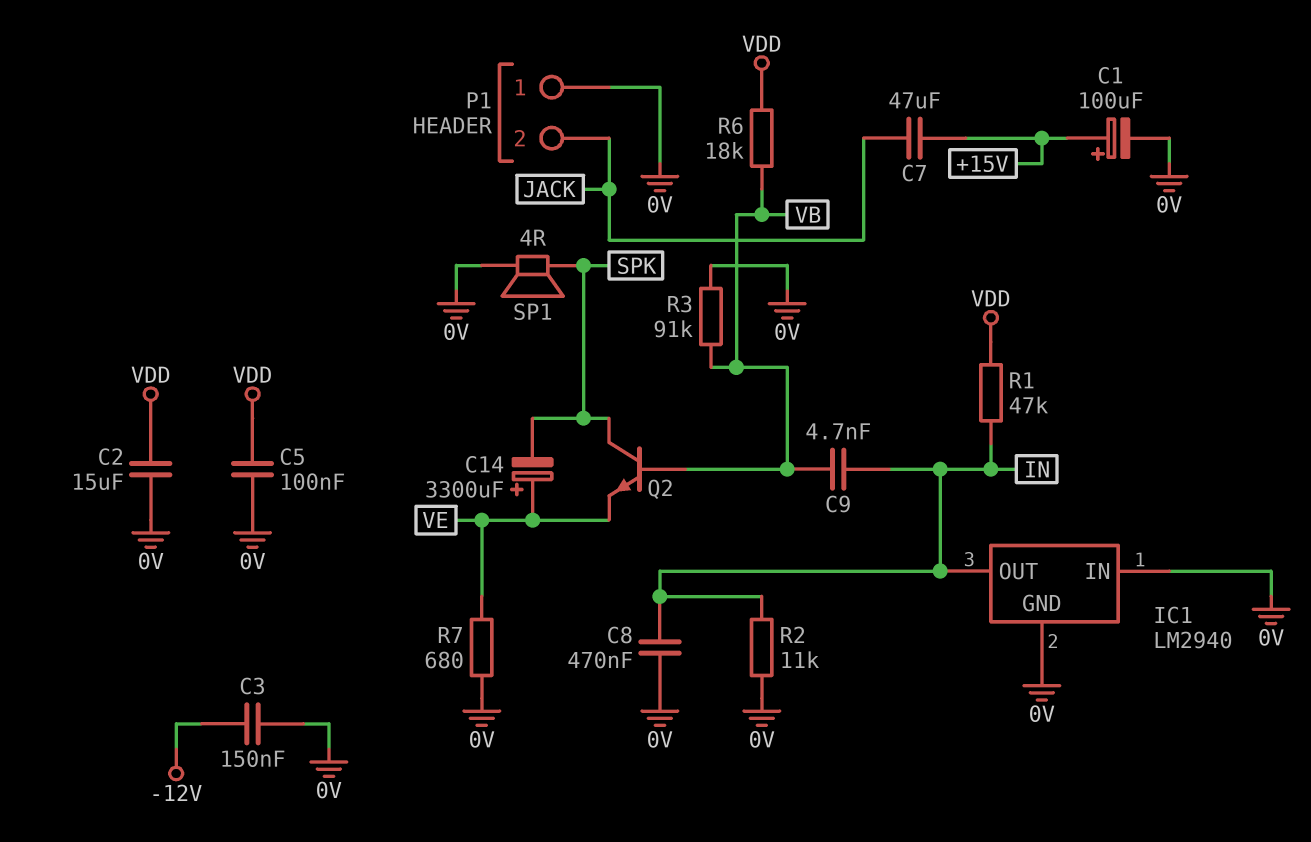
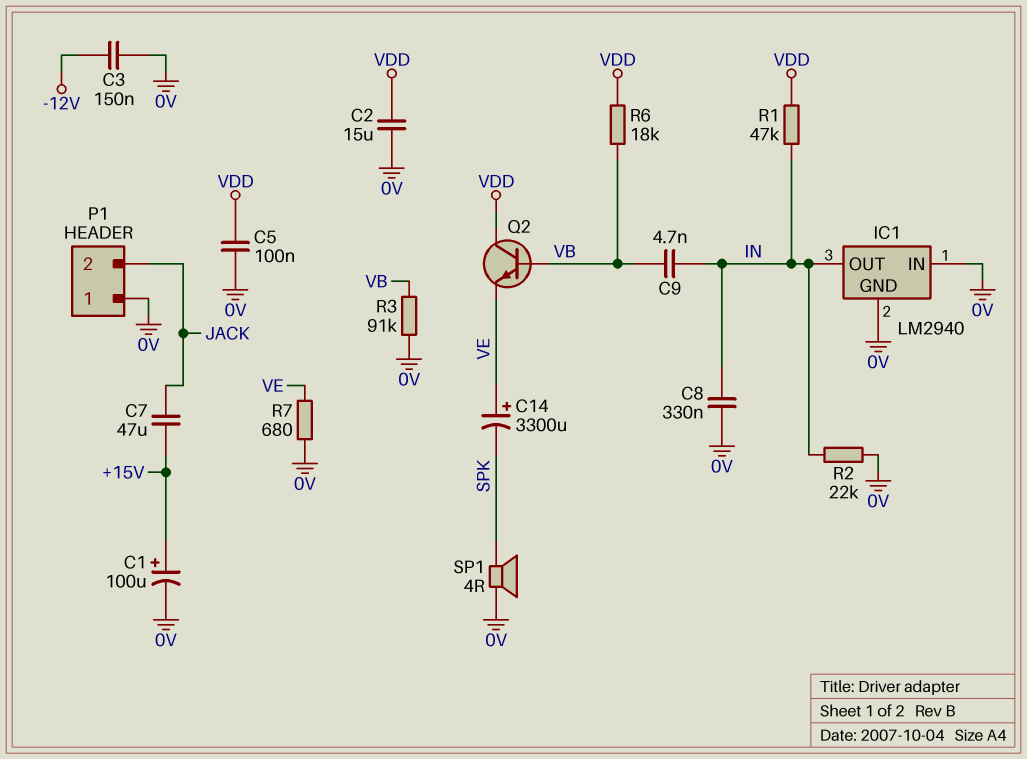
C8: 470nF (0V, IN) -> 330nF (0V, IN)
Q2: NPN (B VB, C SPK, E VE) -> NPN (B VB, C VDD, E VE)
R2: 11k (0V, IN) -> 22k (0V, IN)

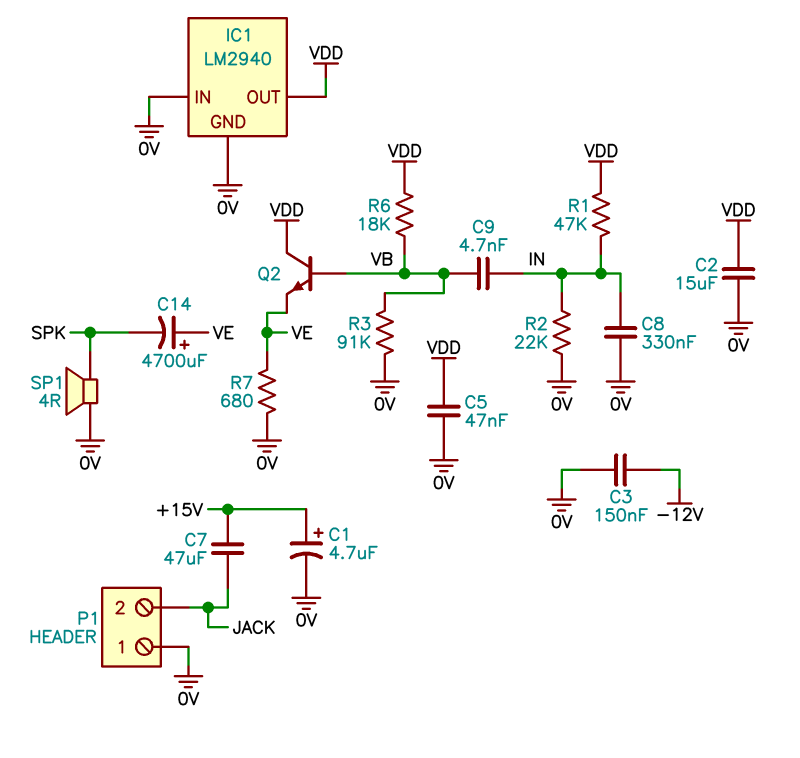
C1: 100uF (plus +15V, minus 0V) -> 4.7uF (plus +15V, minus 0V)
C5: 100nF (0V, VDD) -> 47nF (0V, VDD)
C14: 3300uF (plus VE, minus SPK) -> 4700uF (plus VE, minus SPK)
IC1 pin OUT: IN -> VDD

